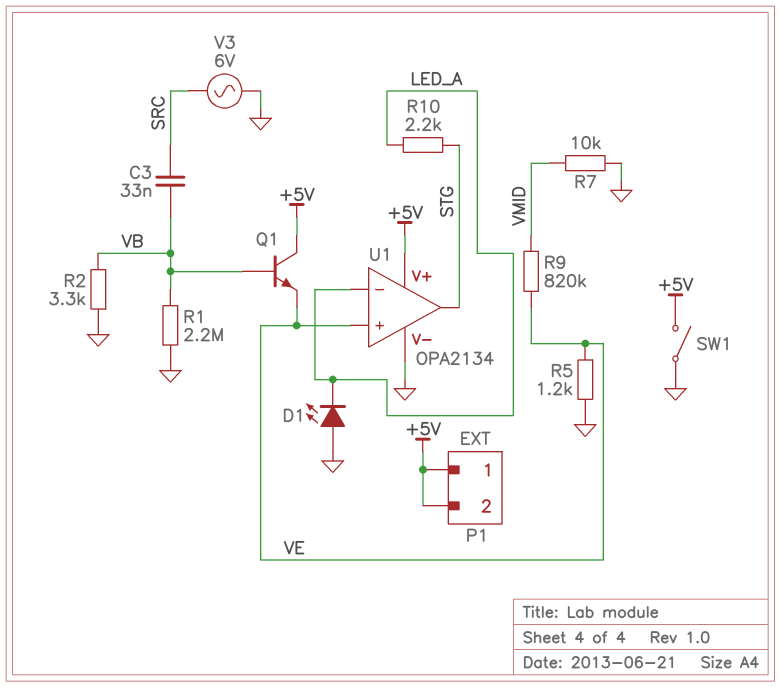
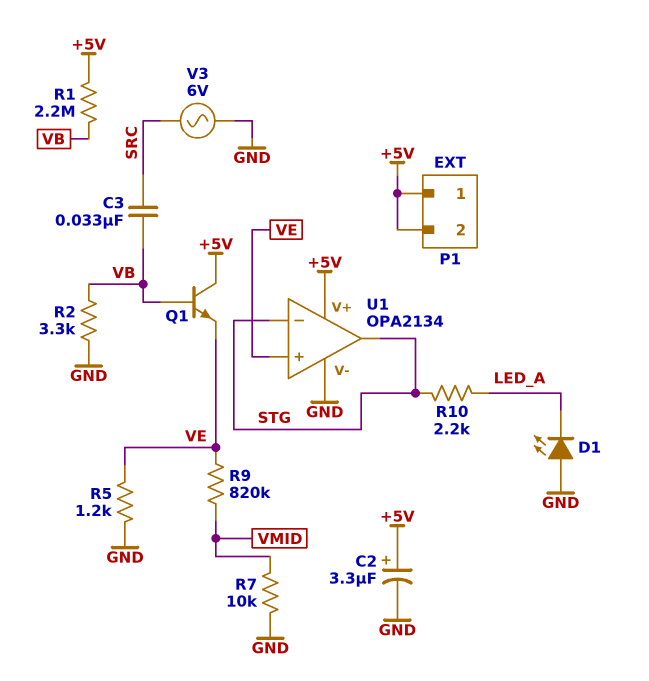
C2: none -> 3.3uF (plus +5V, minus GND)
R1: 2.2M (GND, VB) -> 2.2M (+5V, VB)
SW1: switch (+5V, GND) -> none
U1 pin in-: LED_A -> STG

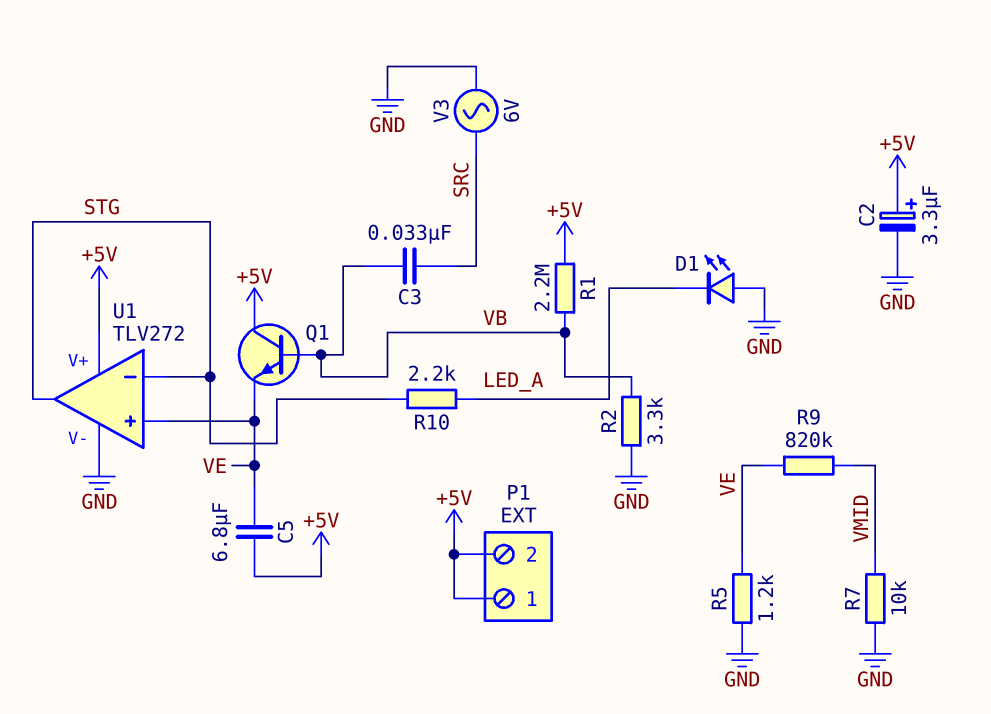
C5: none -> 6.8uF (+5V, VE)
U1: OPA2134 -> TLV272

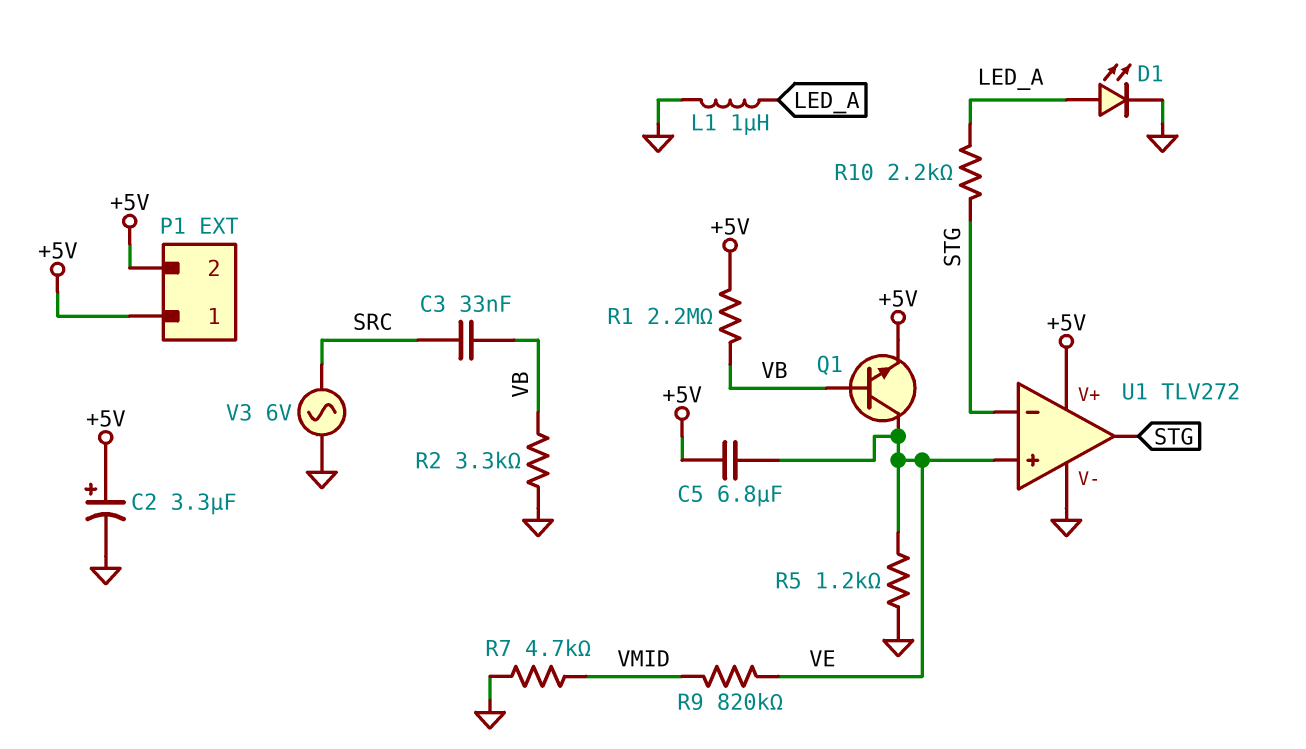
D1: LED (A GND, K LED_A) -> LED (A LED_A, K GND)
L1: none -> 1uH (GND, LED_A)
Q1: NPN (B VB, C +5V, E VE) -> NPN (B VB, C VE, E +5V)
R7: 10k (GND, VMID) -> 4.7k (GND, VMID)

